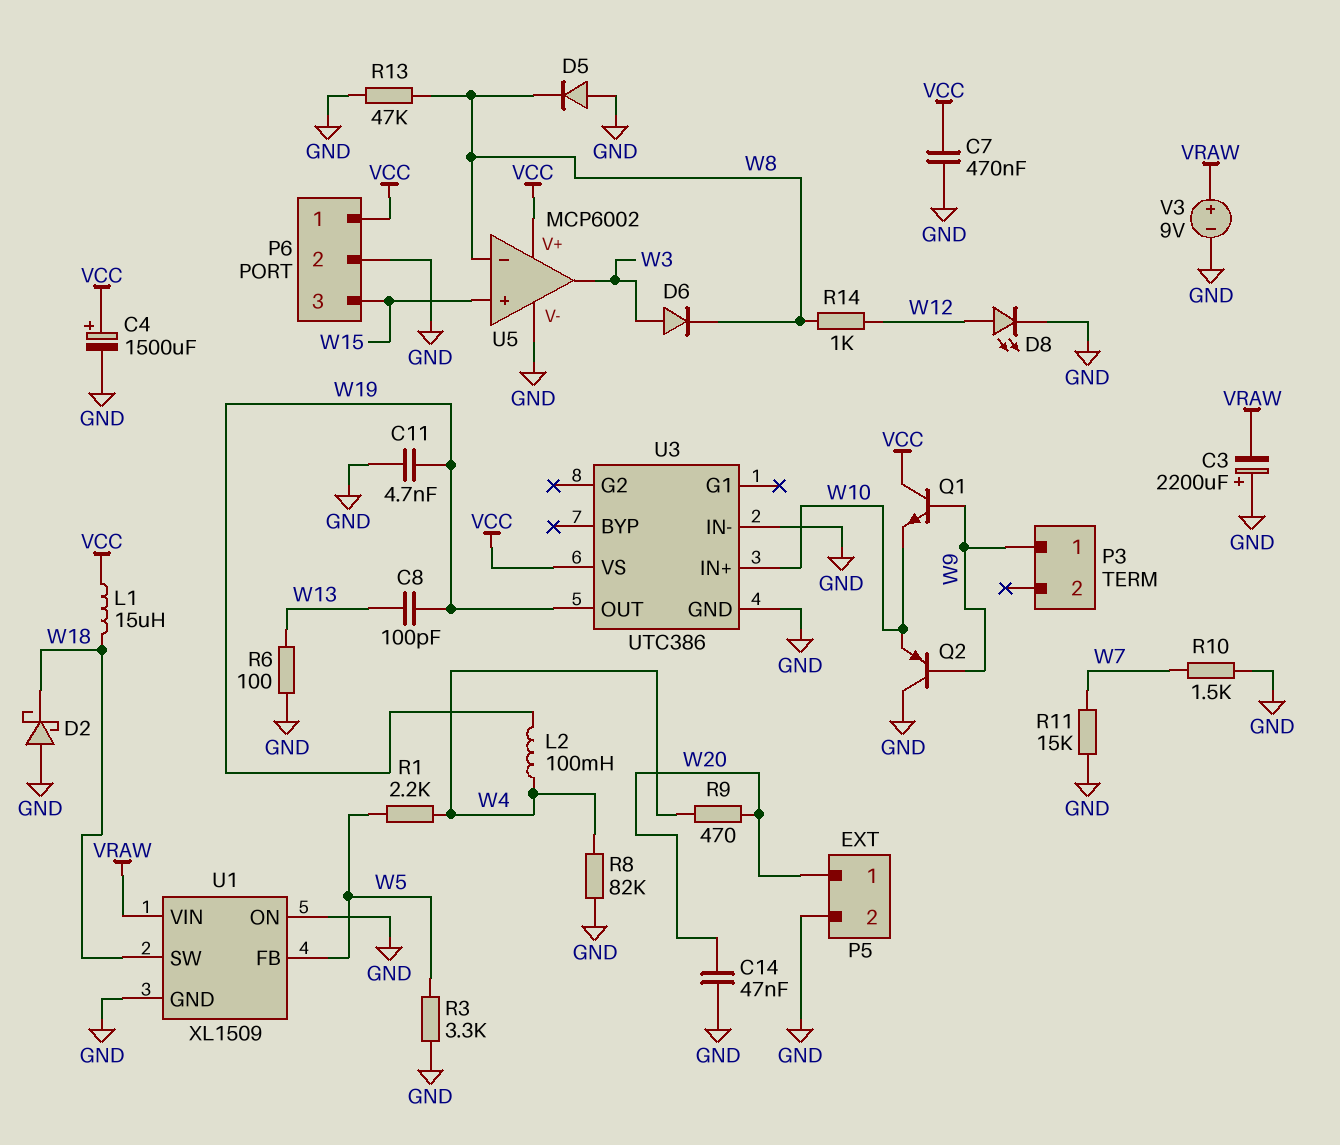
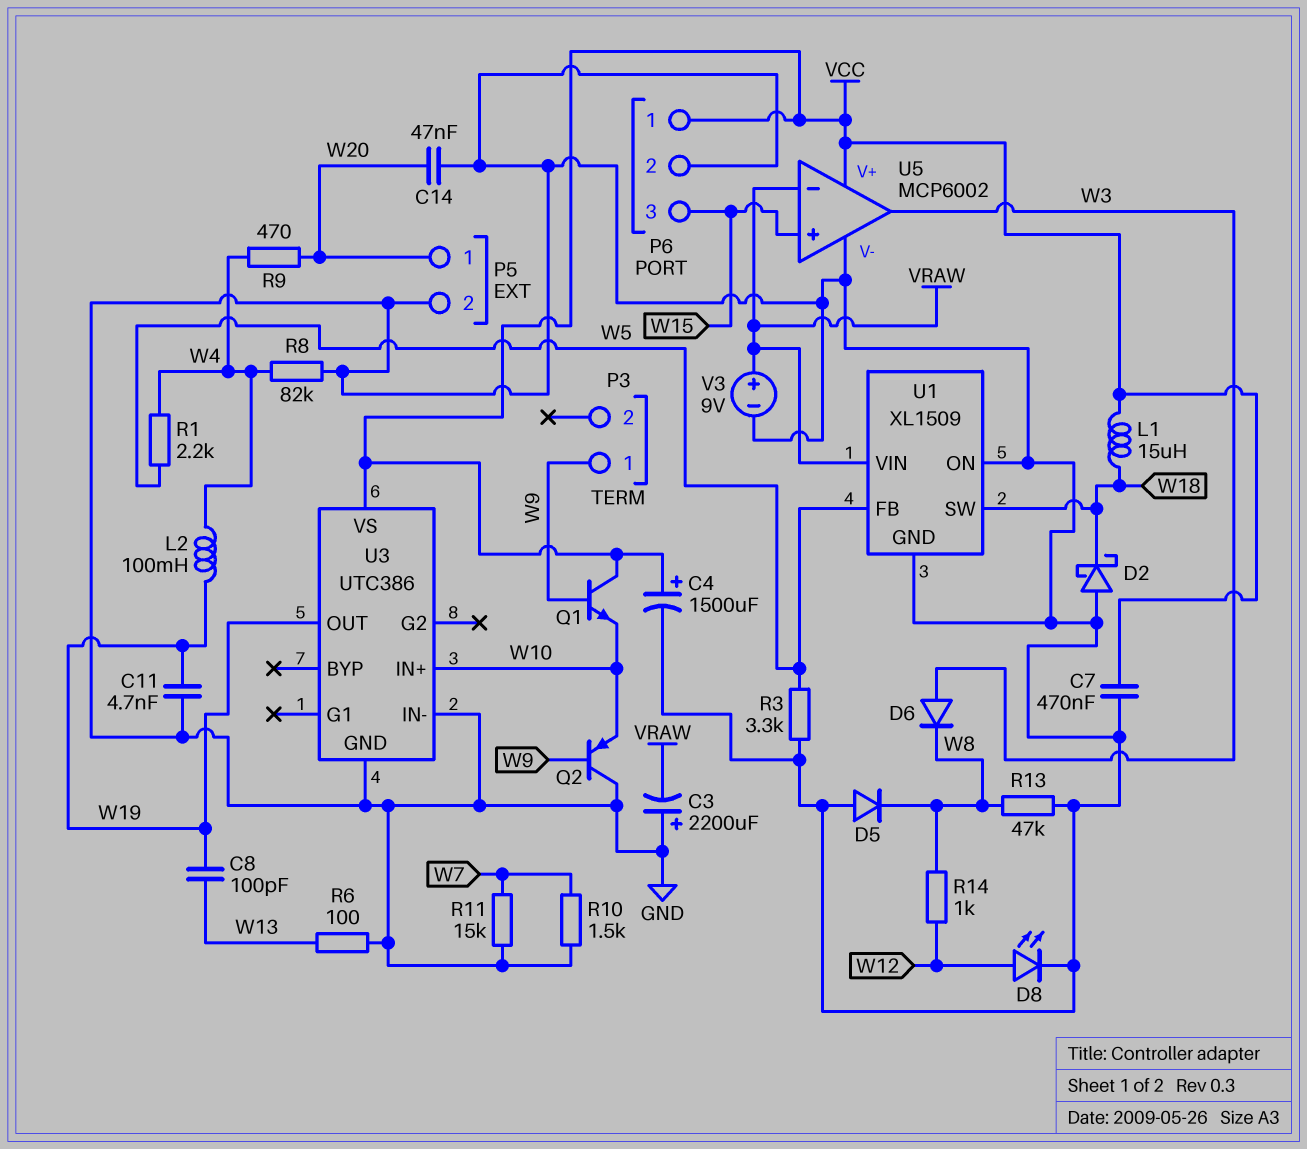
U5 pin in-: W8 -> VRAW

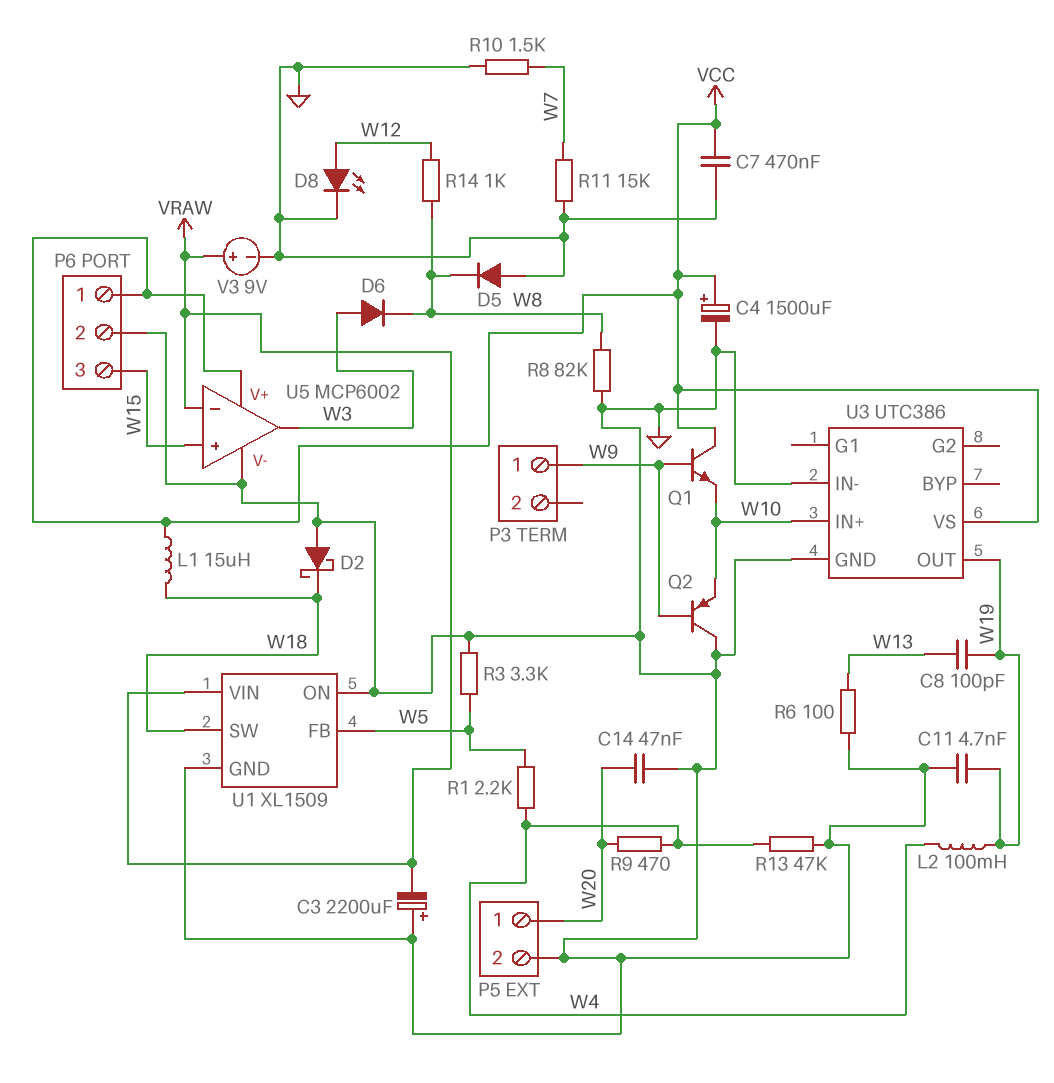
R8: 82k (GND, W4) -> 82k (GND, W8)
R13: 47k (GND, W8) -> 47k (GND, W4)

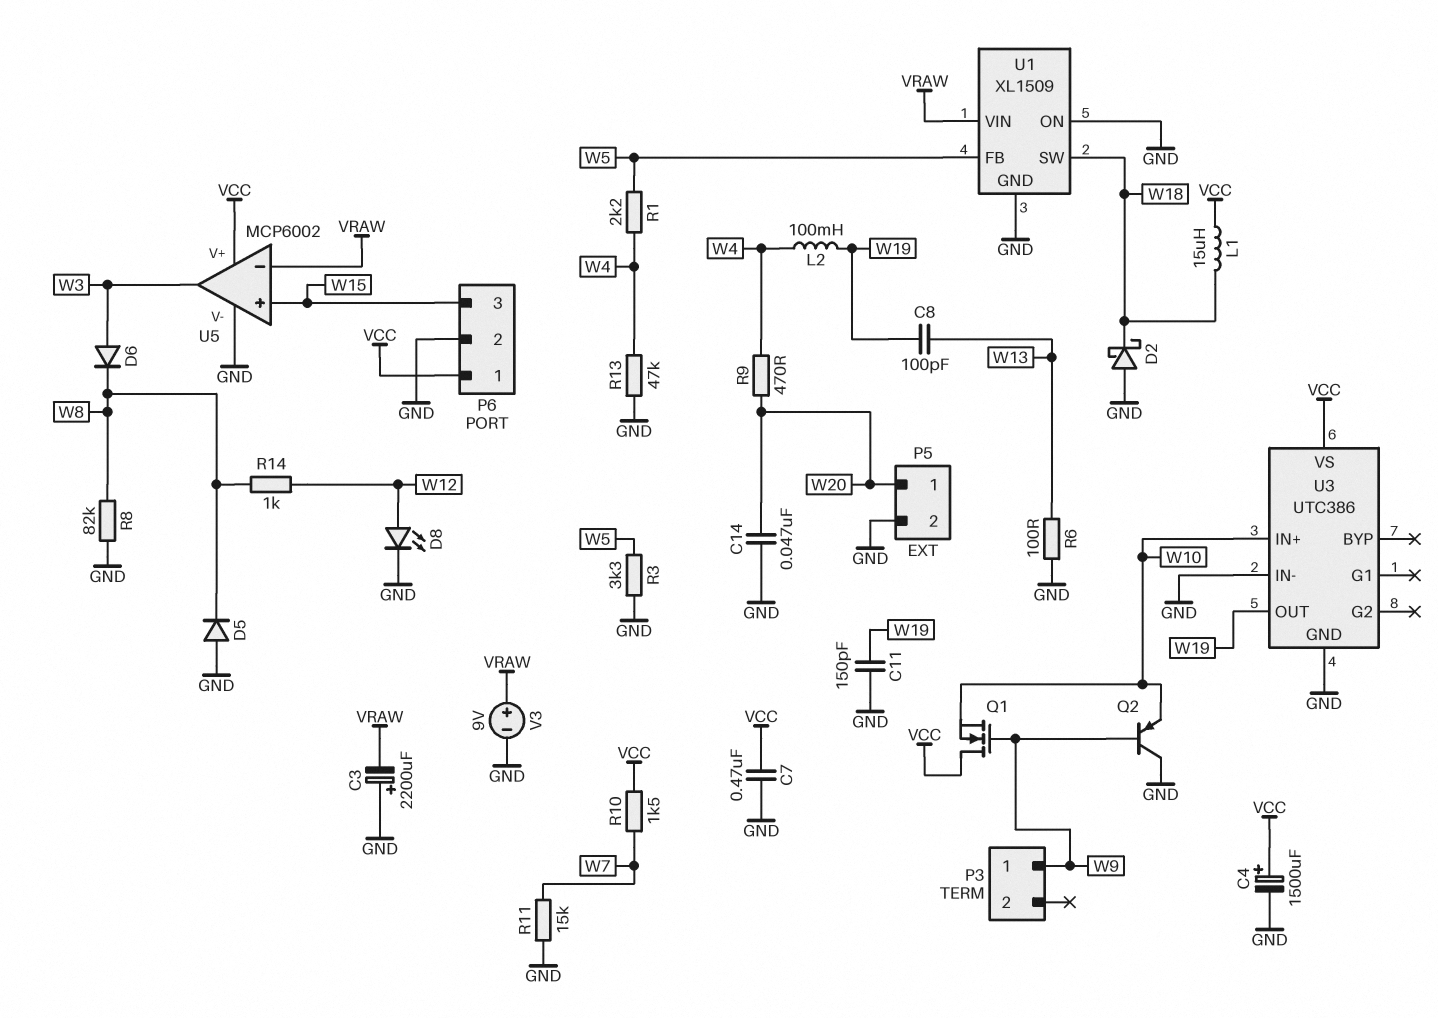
C11: 4.7nF (GND, W19) -> 150pF (GND, W19)
Q1: NPN (B W9, C VCC, E W10) -> NMOS (G W9, D VCC, S W10)
R10: 1.5k (GND, W7) -> 1.5k (VCC, W7)

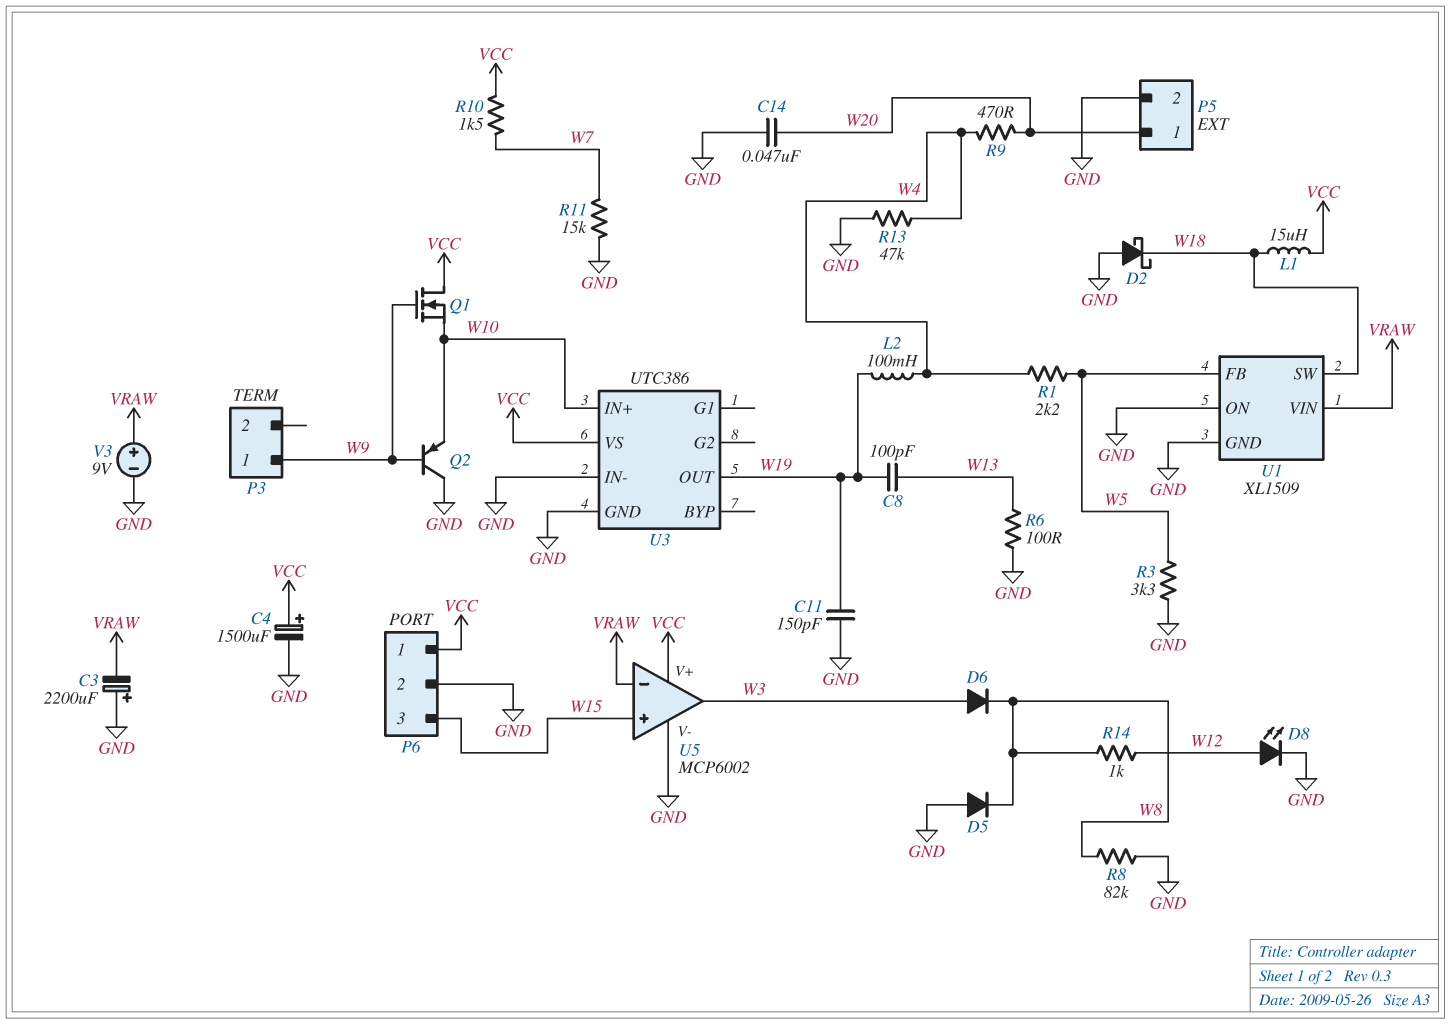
C7: 470nF (GND, VCC) -> none

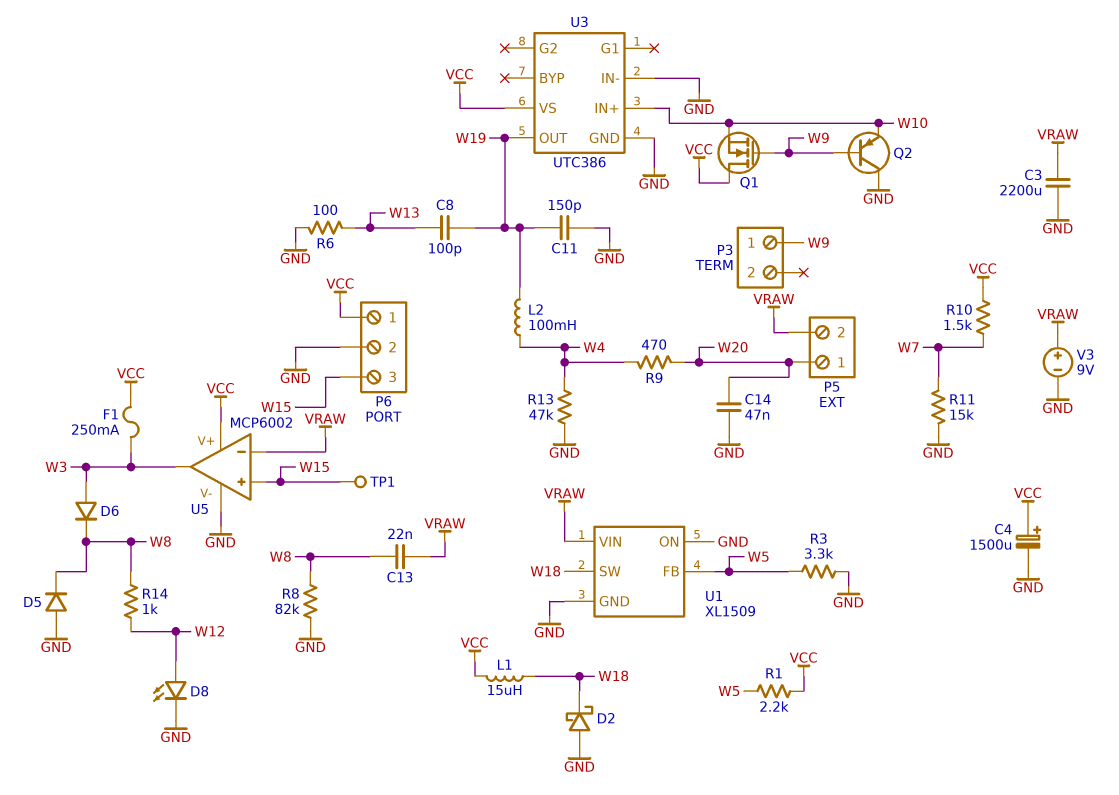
C3: 2200uF (plus GND, minus VRAW) -> 2200uF (GND, VRAW)
C13: none -> 22nF (VRAW, W8)
F1: none -> 250mA (VCC, W3)
P5 pin 2: GND -> VRAW
R1: 2.2k (W4, W5) -> 2.2k (VCC, W5)
TP1: none -> test point (W15)

